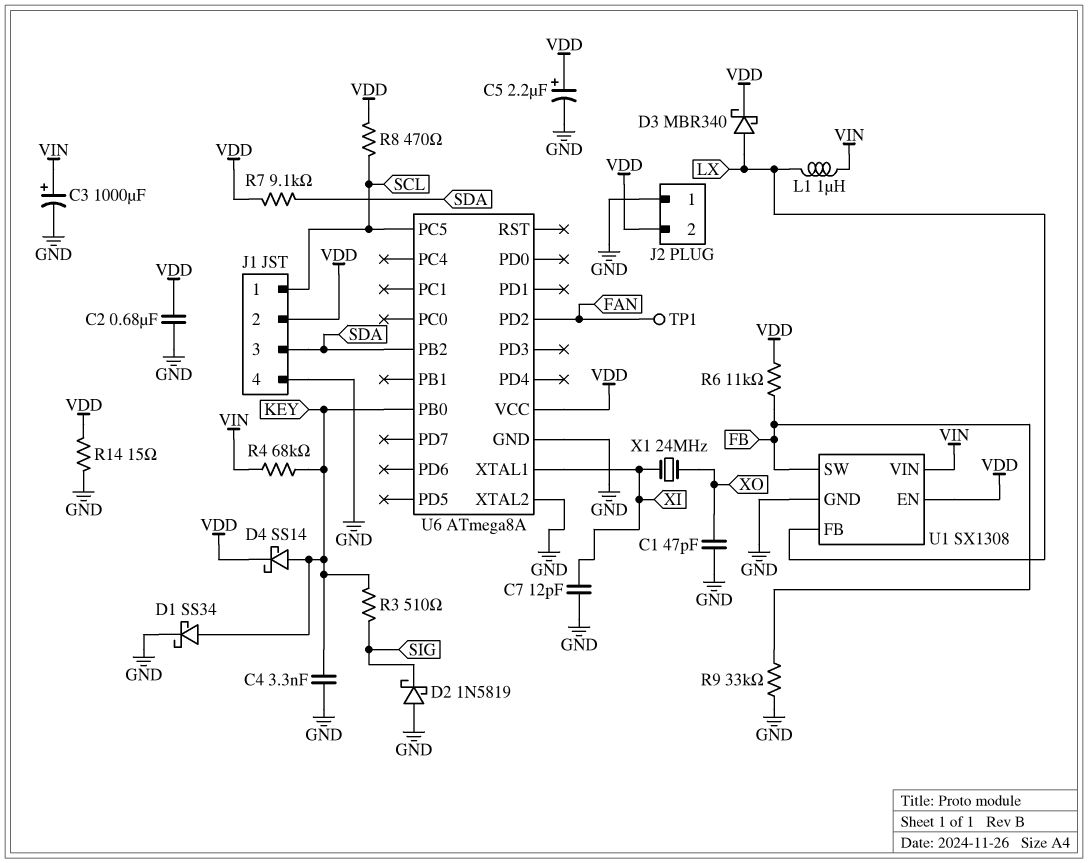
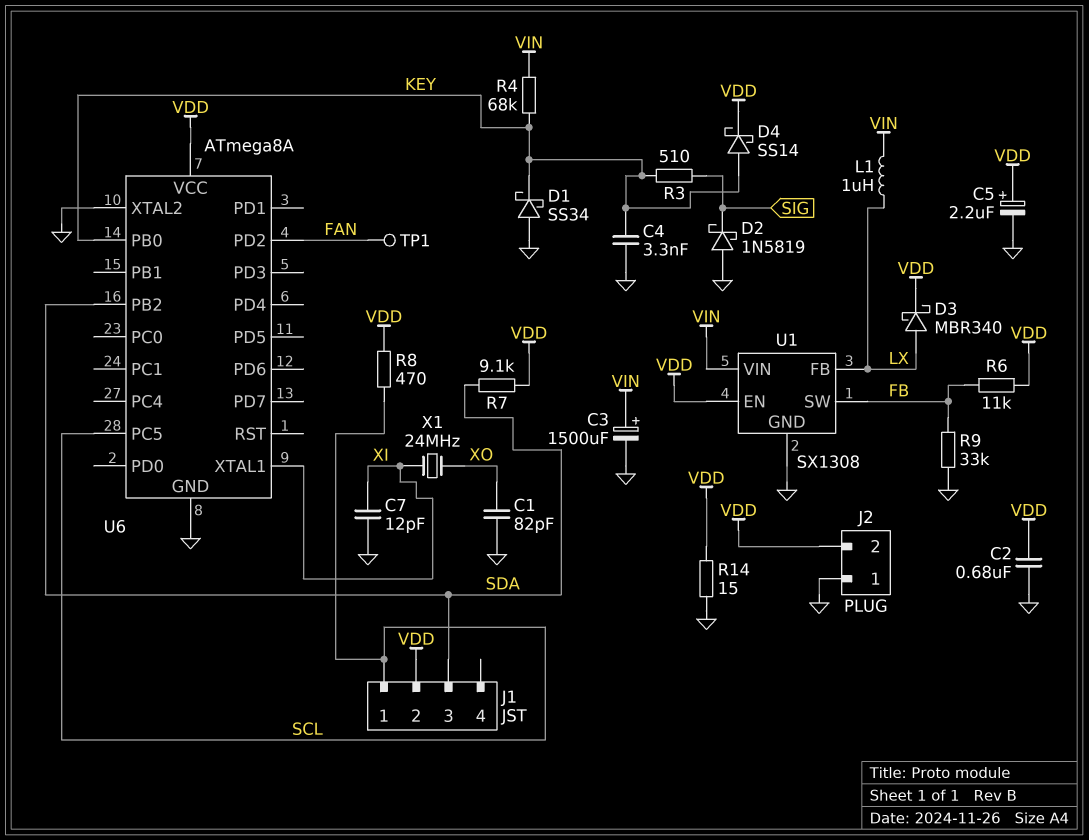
C1: 47pF (GND, XO) -> 82pF (GND, XO)
C3: 1000uF (plus VIN, minus GND) -> 1500uF (plus VIN, minus GND)
D1: schottky SS34 (A KEY, K GND) -> schottky SS34 (A GND, K KEY)
J1 pin 4: GND -> none

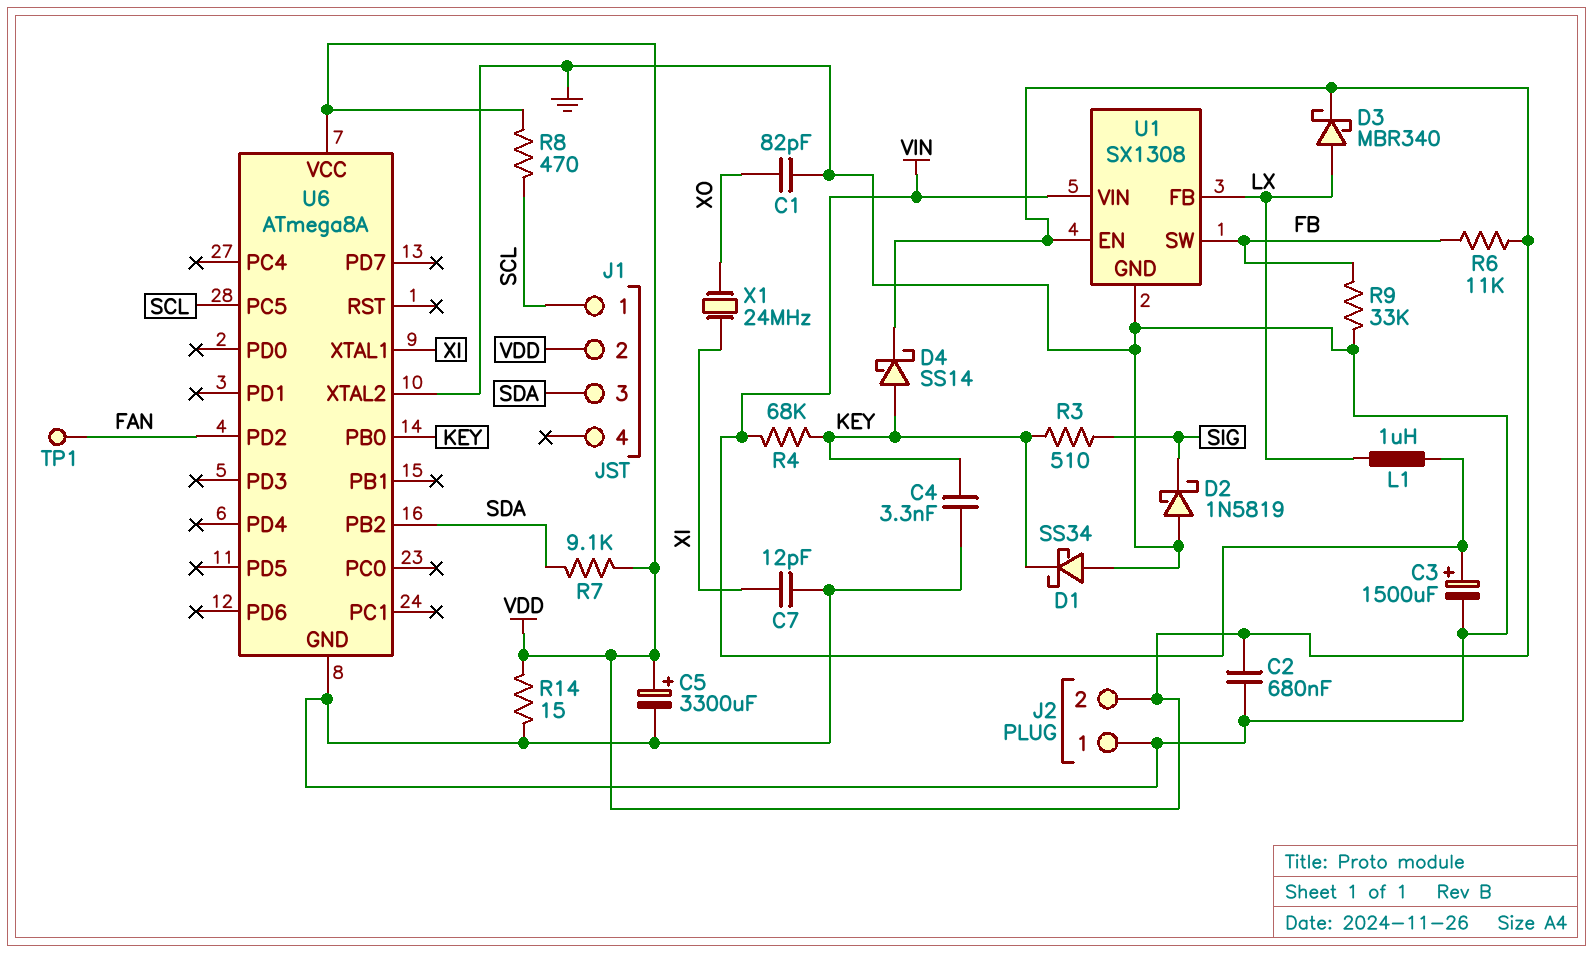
C5: 2.2uF (plus VDD, minus GND) -> 3300uF (plus VDD, minus GND)

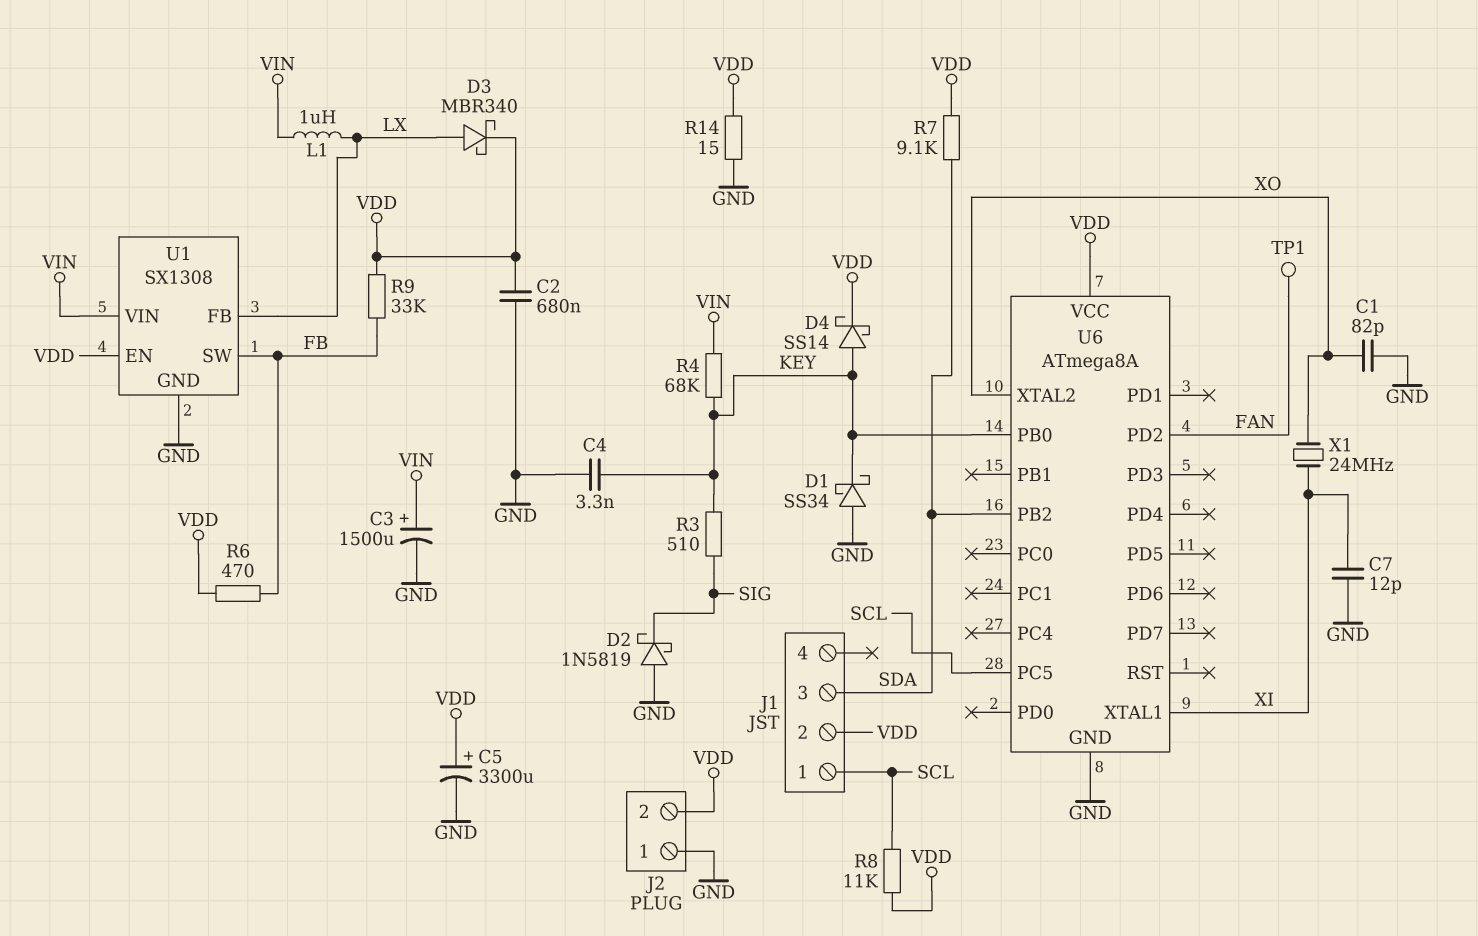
R6: 11k (FB, VDD) -> 470 (FB, VDD)
R8: 470 (SCL, VDD) -> 11k (SCL, VDD)
R9: 33k (FB, GND) -> 33k (FB, VDD)
U6 pin XTAL2: GND -> XO

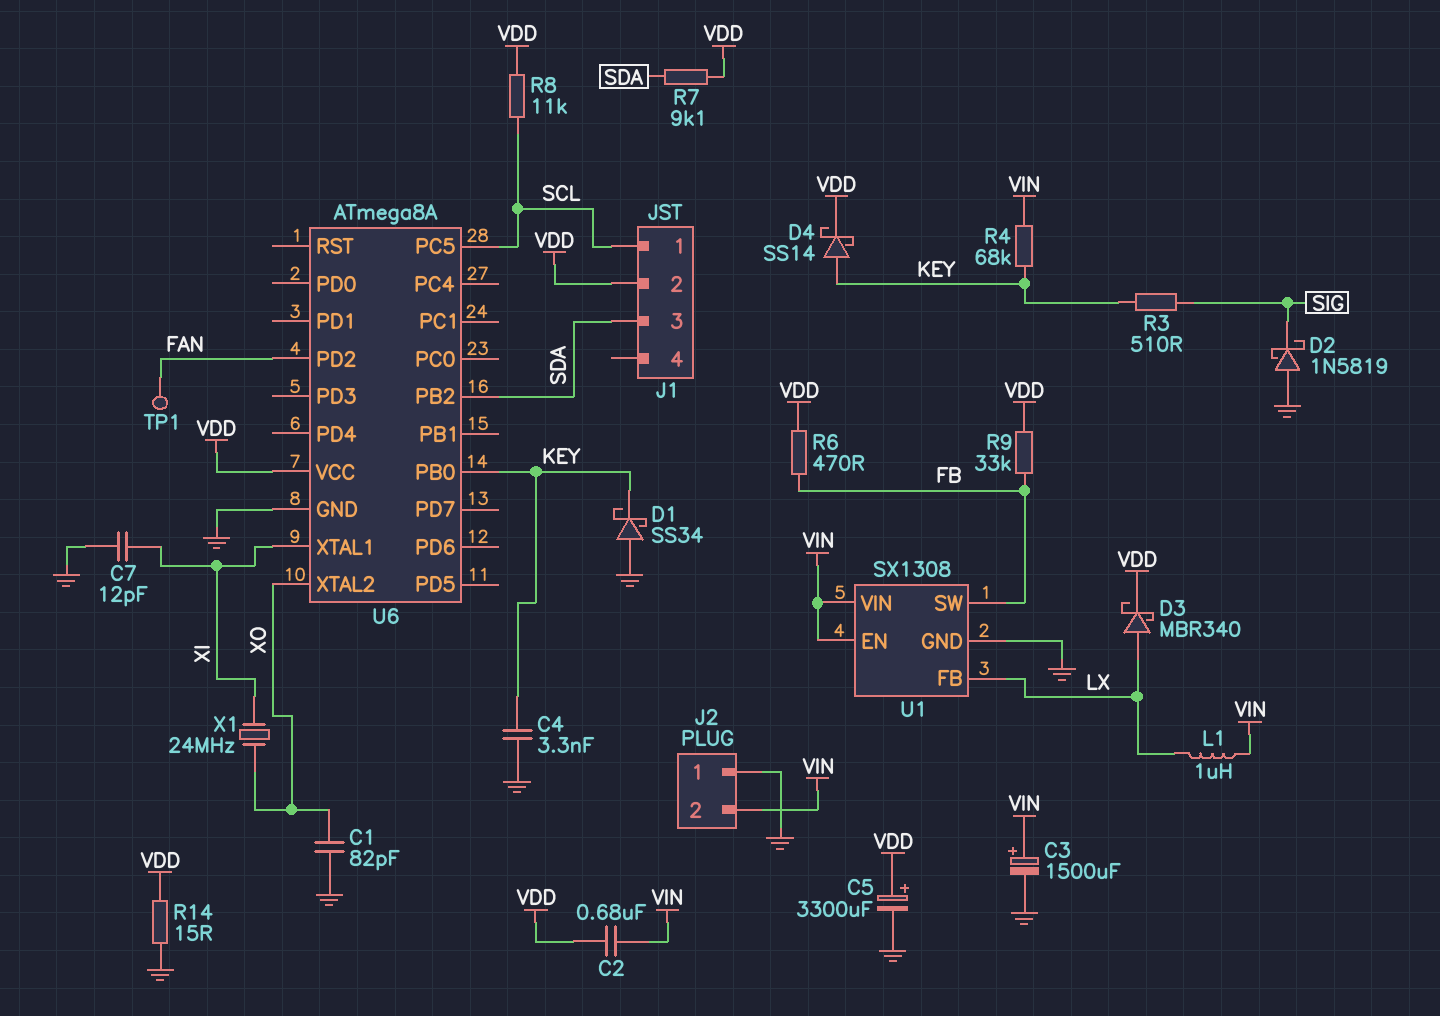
C2: 680nF (GND, VDD) -> 680nF (VDD, VIN)
J2 pin 2: VDD -> VIN
U1 pin EN: VDD -> VIN

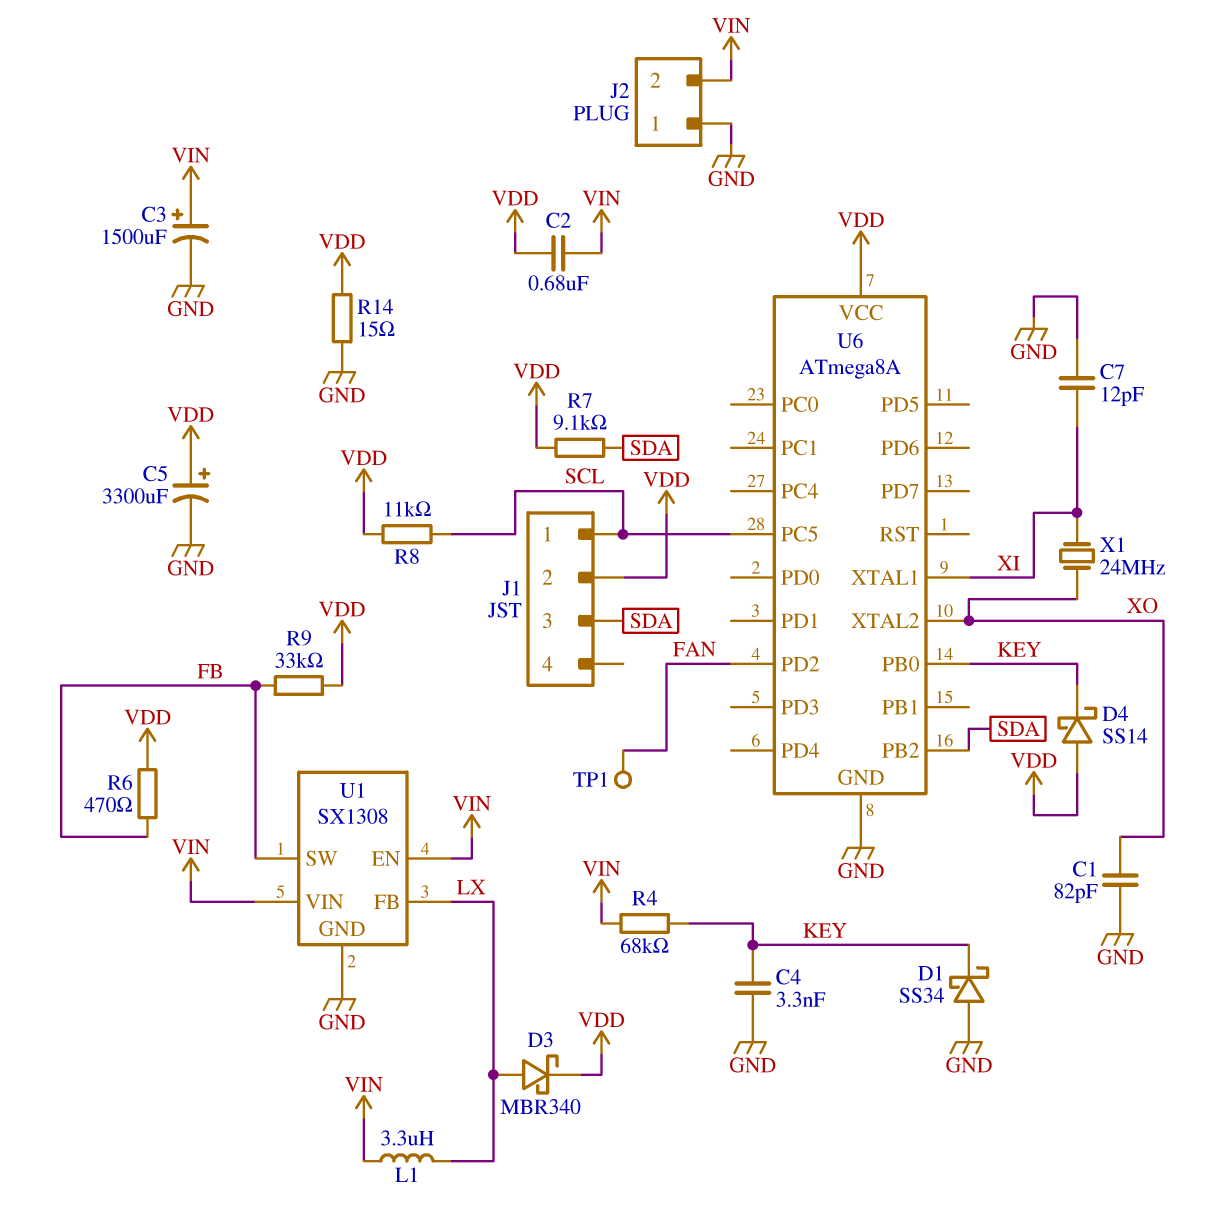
D2: schottky 1N5819 (A GND, K SIG) -> none
D4: schottky SS14 (A KEY, K VDD) -> schottky SS14 (A VDD, K KEY)
L1: 1uH (LX, VIN) -> 3.3uH (LX, VIN)
R3: 510 (KEY, SIG) -> none

